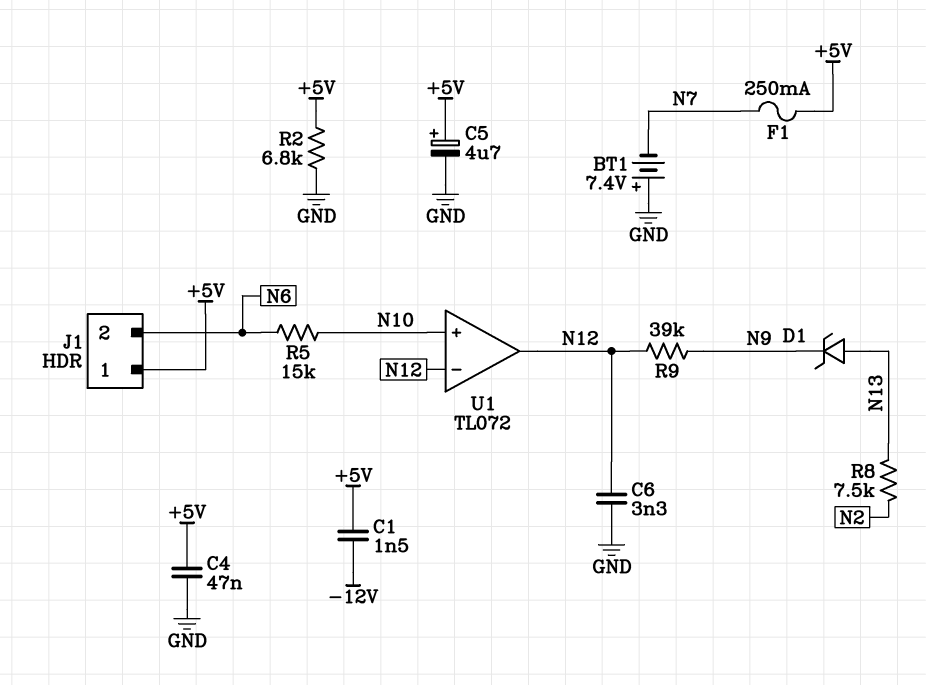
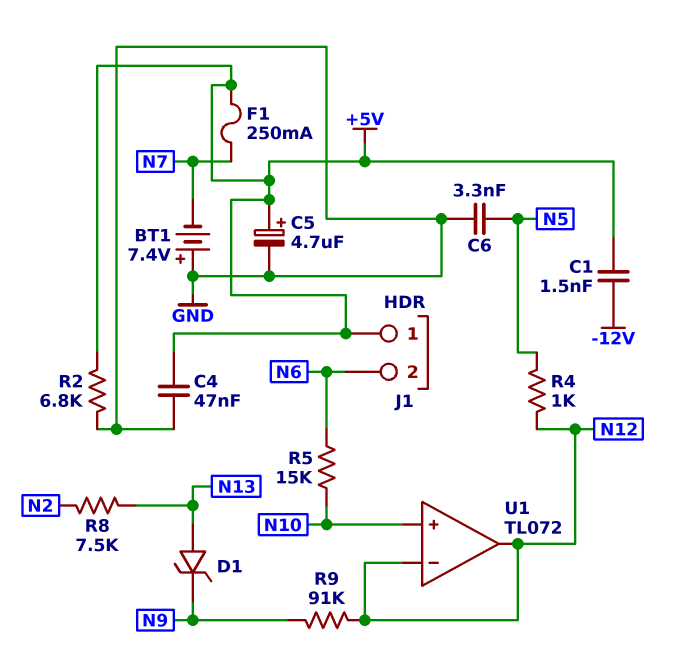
C6: 3.3nF (GND, N12) -> 3.3nF (GND, N5)
R4: none -> 1k (N5, N12)
R9: 39k (N9, N12) -> 91k (N9, N12)

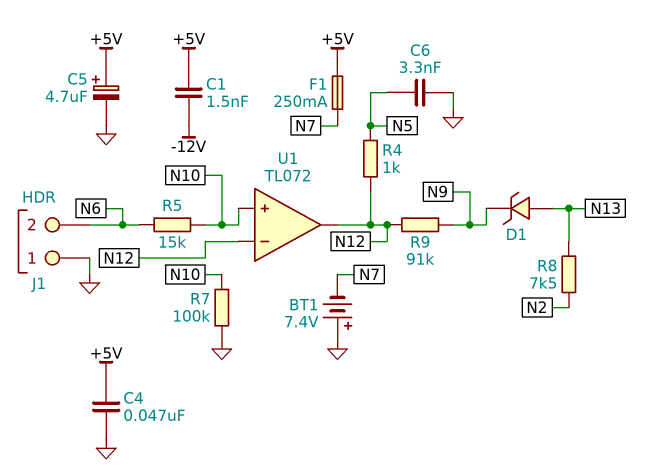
J1 pin 1: +5V -> GND
R2: 6.8k (+5V, GND) -> none
R7: none -> 100k (GND, N10)

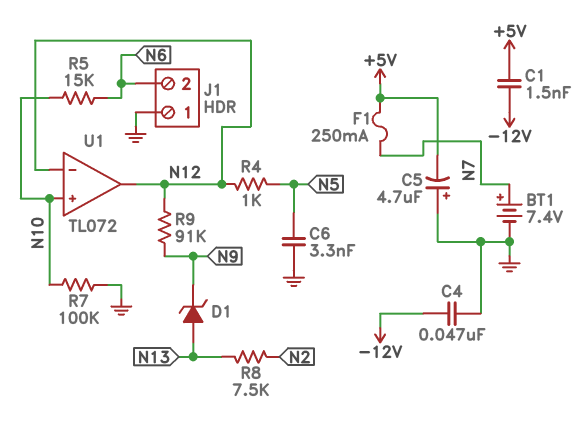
BT1: 7.4V (plus GND, minus N7) -> 7.4V (plus N7, minus GND)
C4: 47nF (+5V, GND) -> 47nF (-12V, GND)
C5: 4.7uF (plus +5V, minus GND) -> 4.7uF (plus GND, minus +5V)

